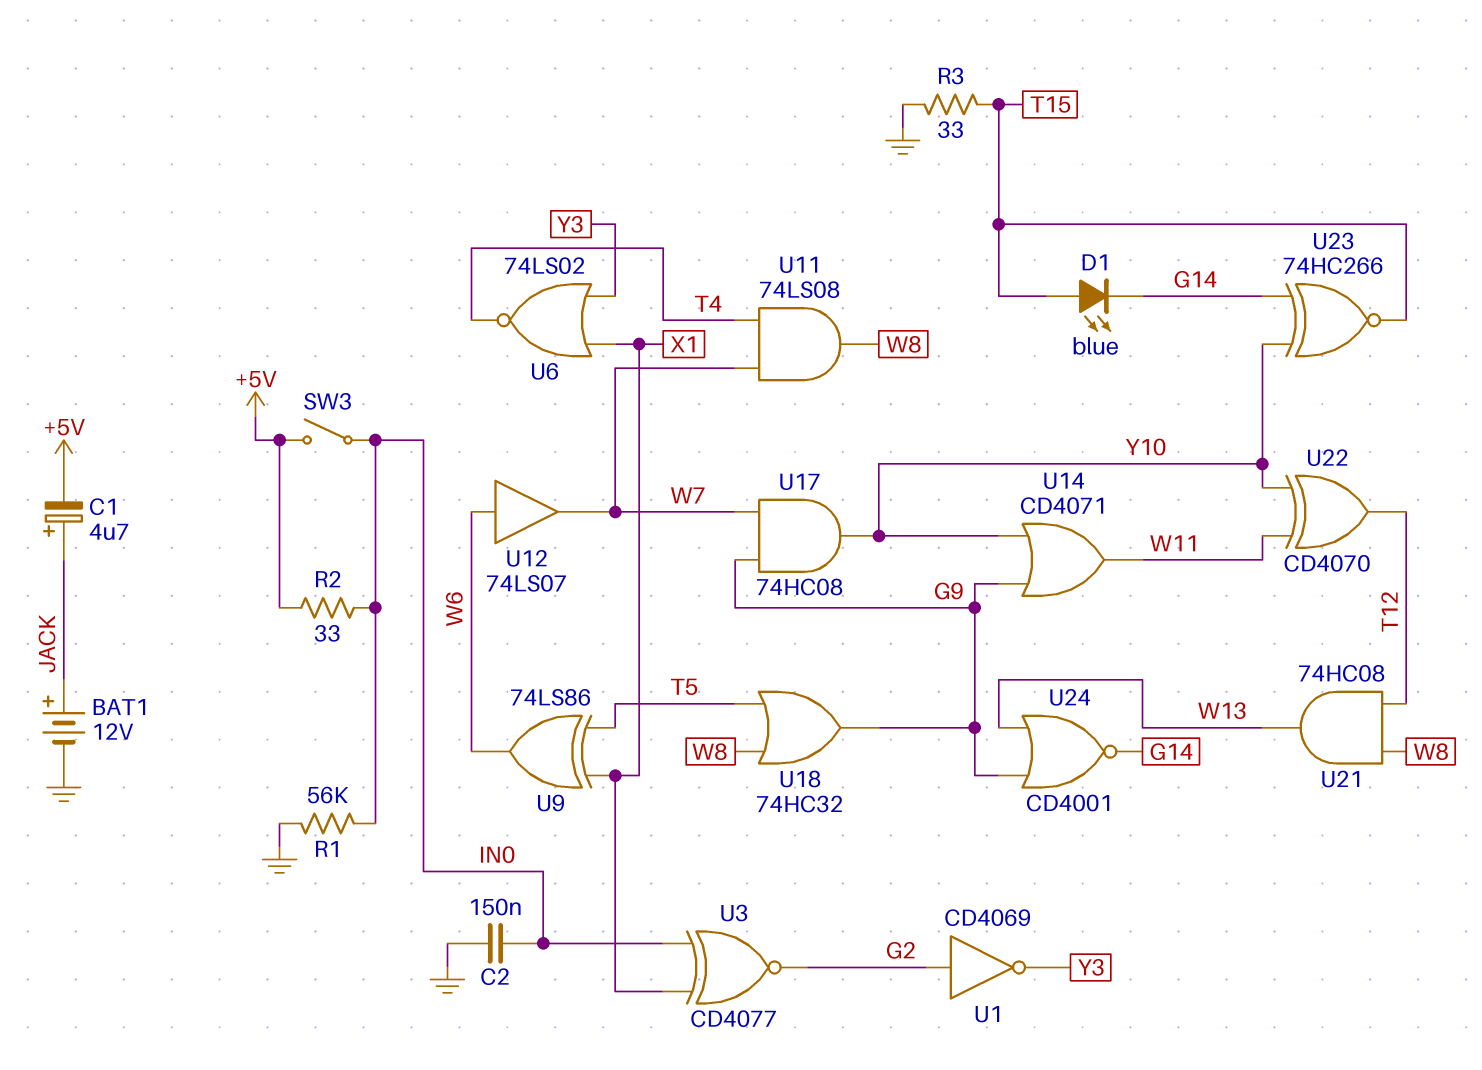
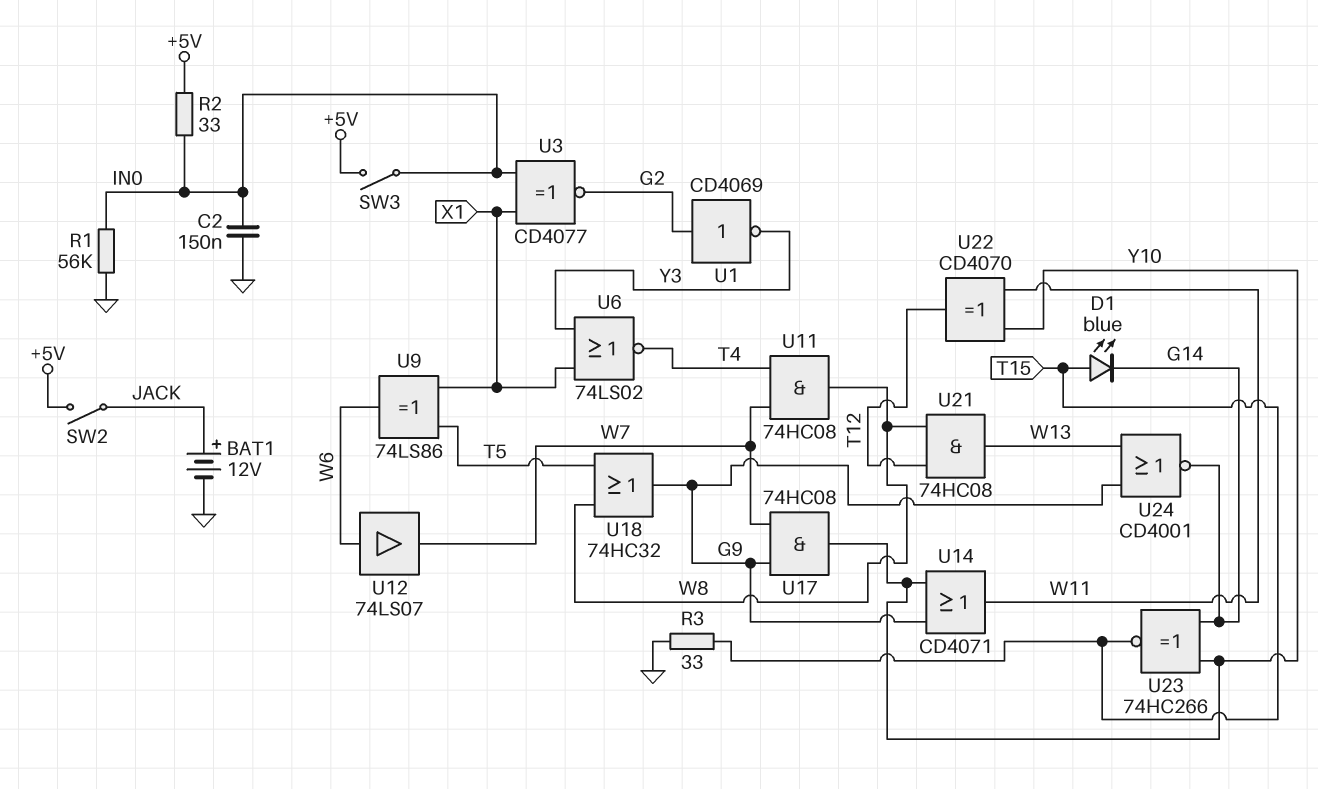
C1: 4.7uF (plus JACK, minus +5V) -> none
SW2: none -> switch (+5V, JACK)
U11: AND 74LS08 (in T4, in W7, out W8) -> AND 74HC08 (in T4, in W7, out W8)

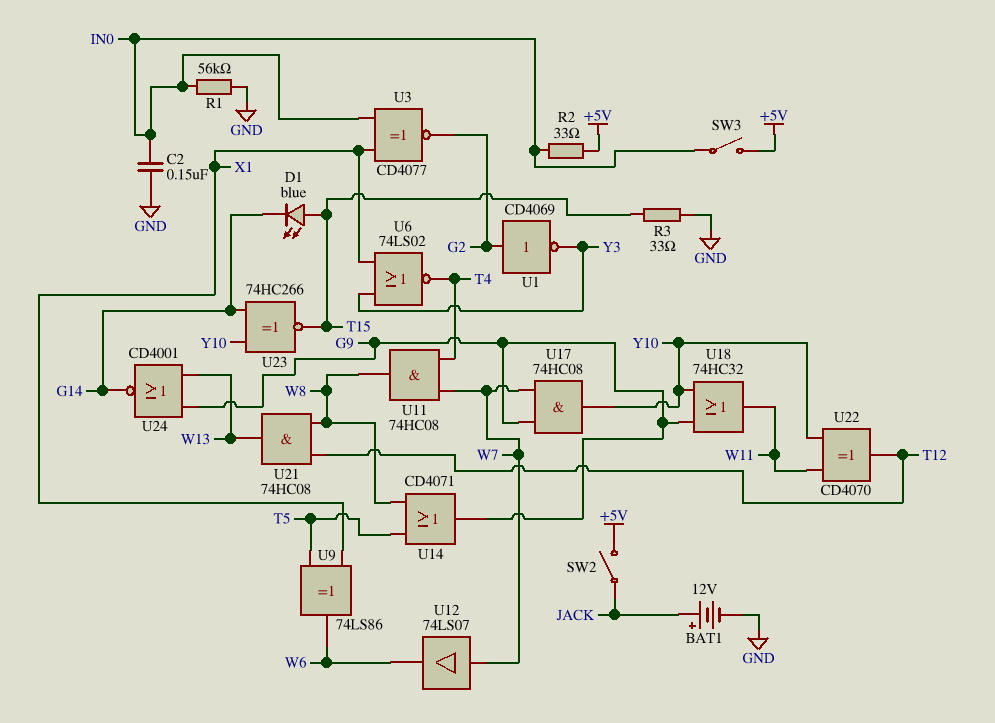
U12: buffer 74LS07 (in W6, out W7) -> buffer 74LS07 (in W7, out W6)
U14: OR CD4071 (in G9, in Y10, out W11) -> OR CD4071 (in T5, in W8, out G9)
U18: OR 74HC32 (in T5, in W8, out G9) -> OR 74HC32 (in G9, in Y10, out W11)

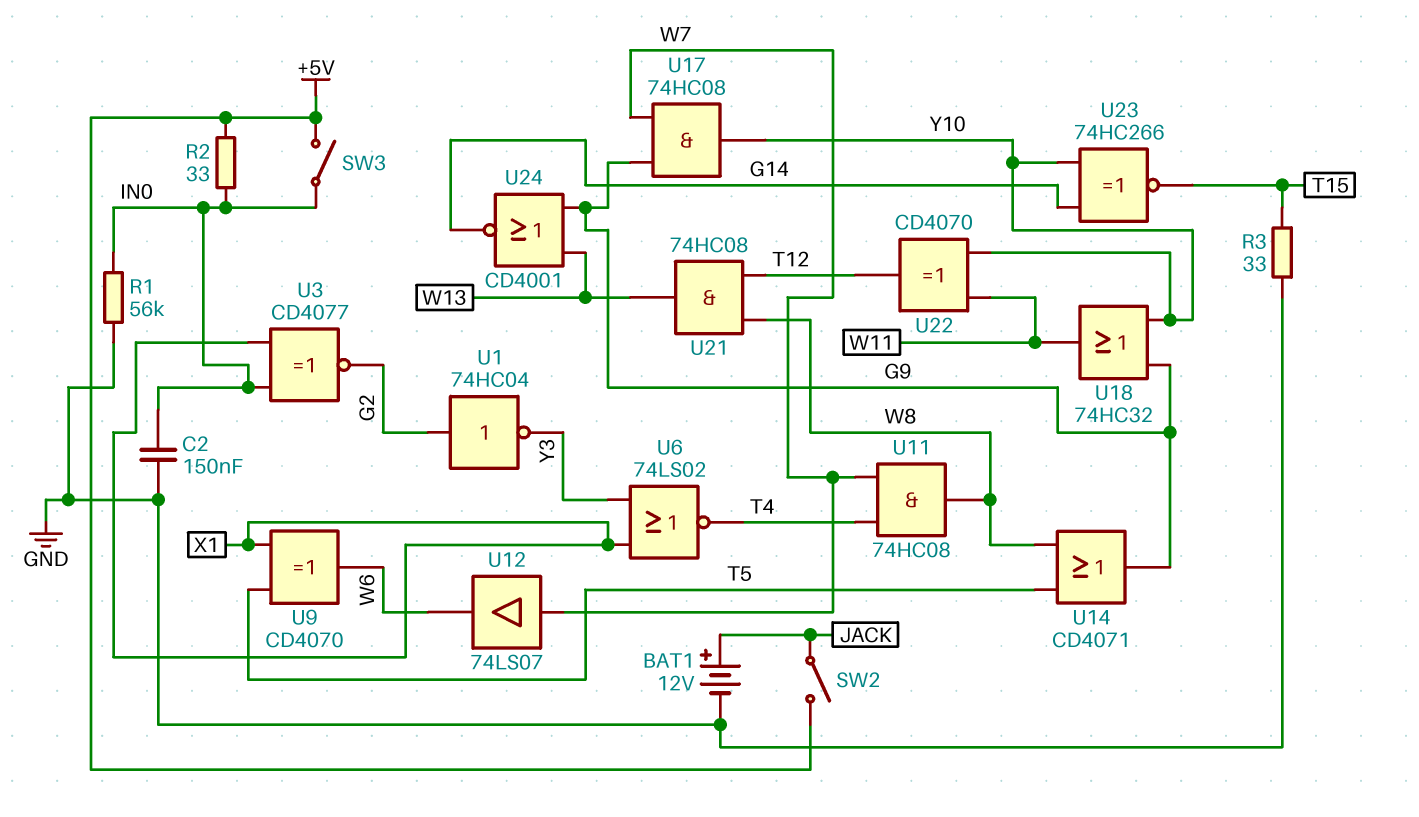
D1: LED blue (A T15, K G14) -> none
U1: NOT CD4069 (in G2, out Y3) -> NOT 74HC04 (in G2, out Y3)
U9: XOR 74LS86 (in T5, in X1, out W6) -> XOR CD4070 (in T5, in X1, out W6)

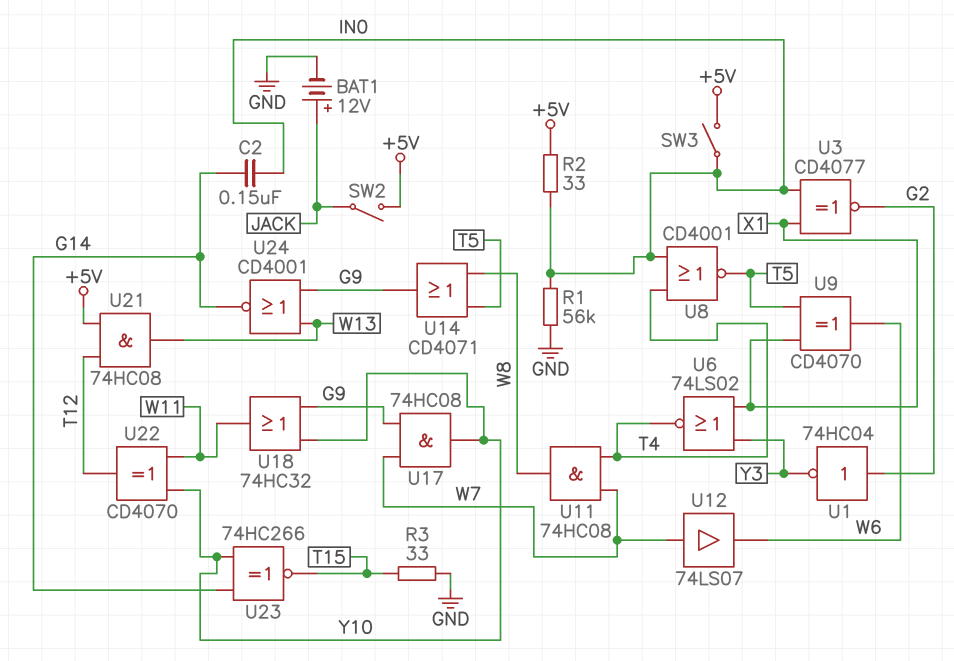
C2: 150nF (GND, IN0) -> 150nF (G14, IN0)
U8: none -> NOR CD4001 (in IN0, in T4, out T5)
U21: AND 74HC08 (in T12, in W8, out W13) -> AND 74HC08 (in +5V, in T12, out W13)

